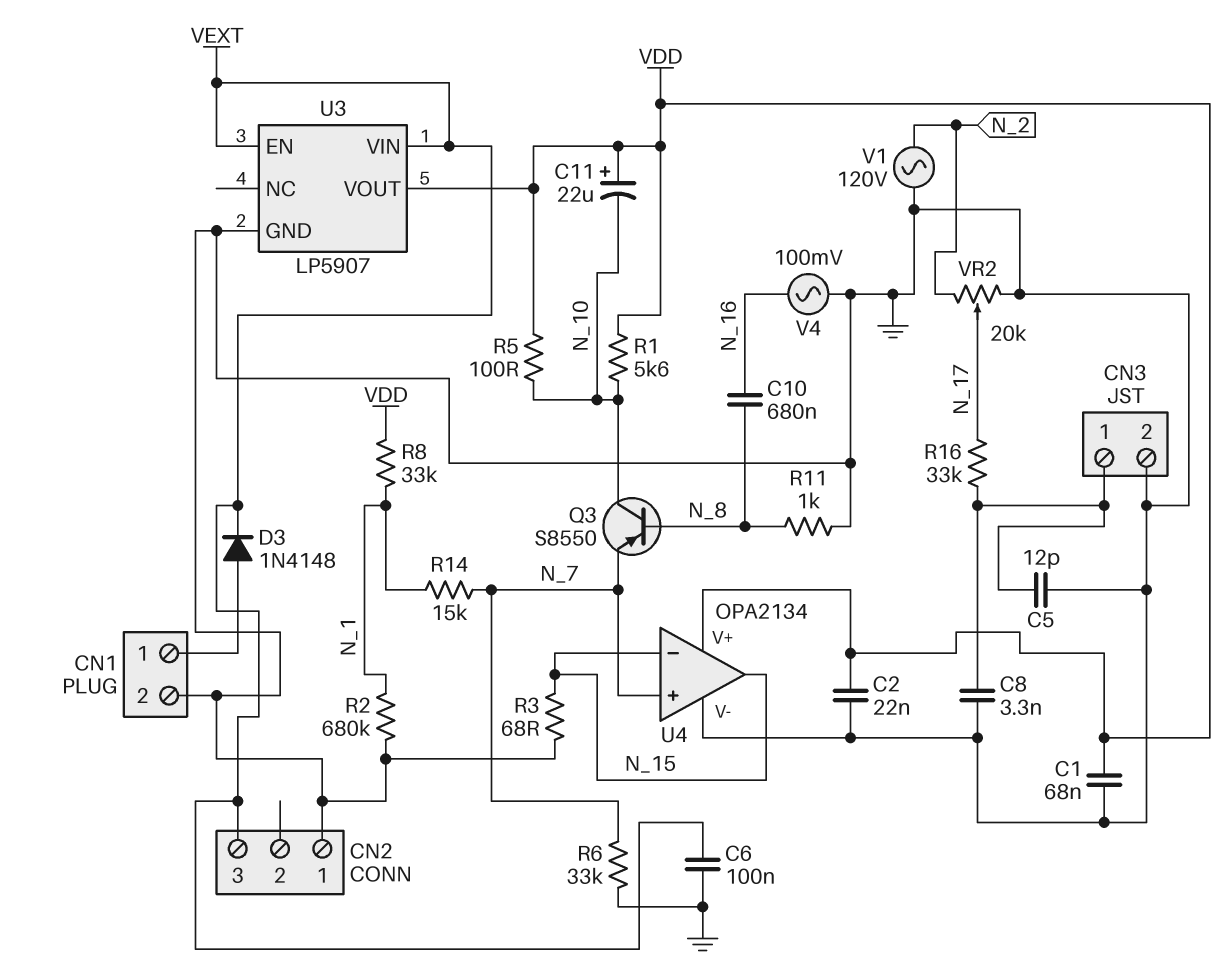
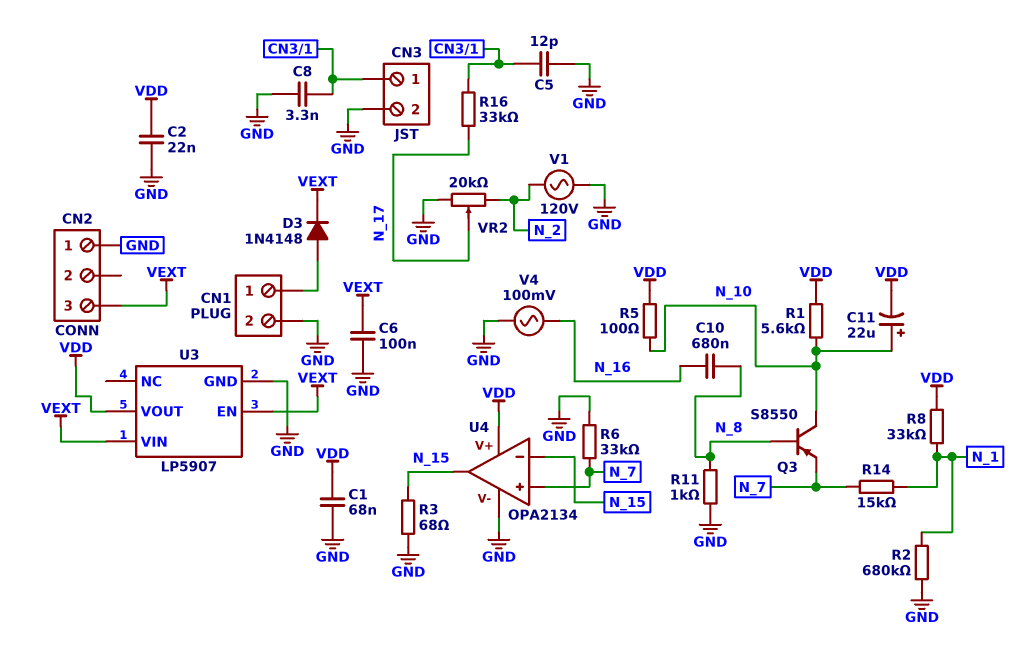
C11: 22uF (plus VDD, minus N_10) -> 22uF (plus N_10, minus VDD)

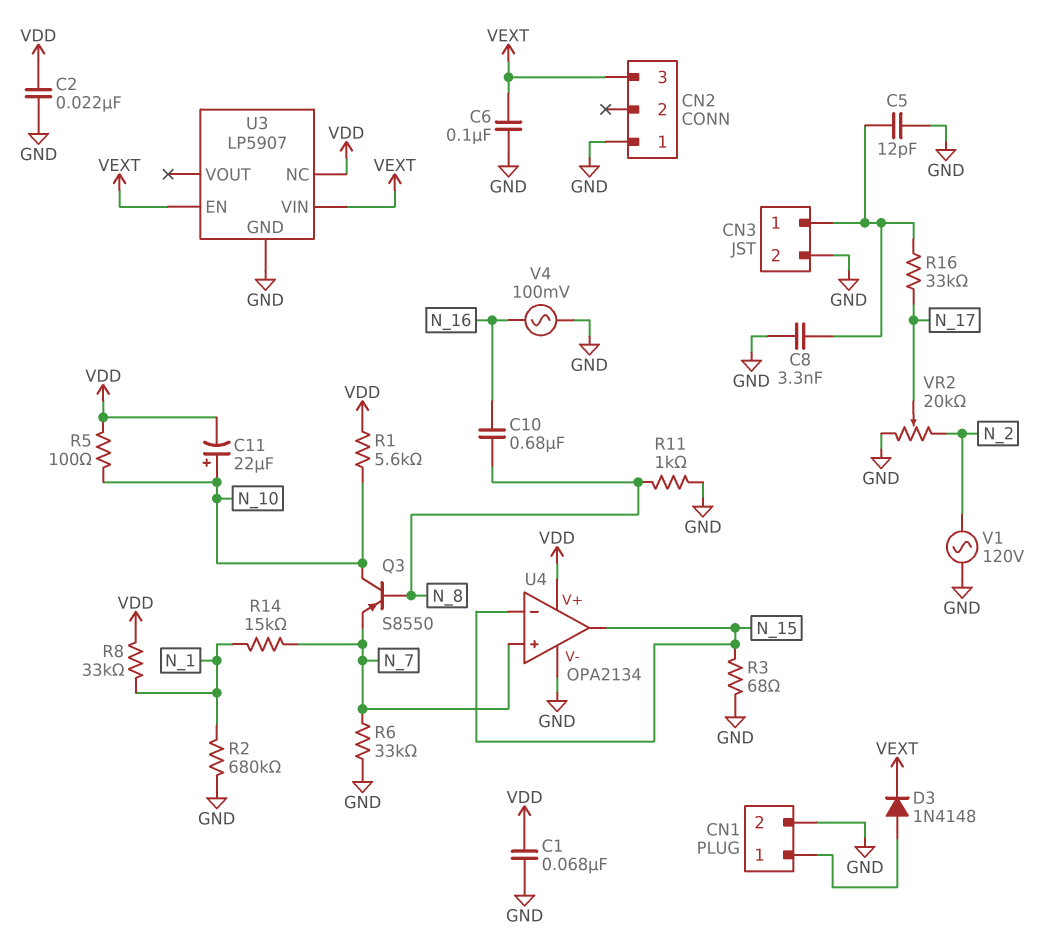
U3 pin NC: none -> VDD
U3 pin VOUT: VDD -> none

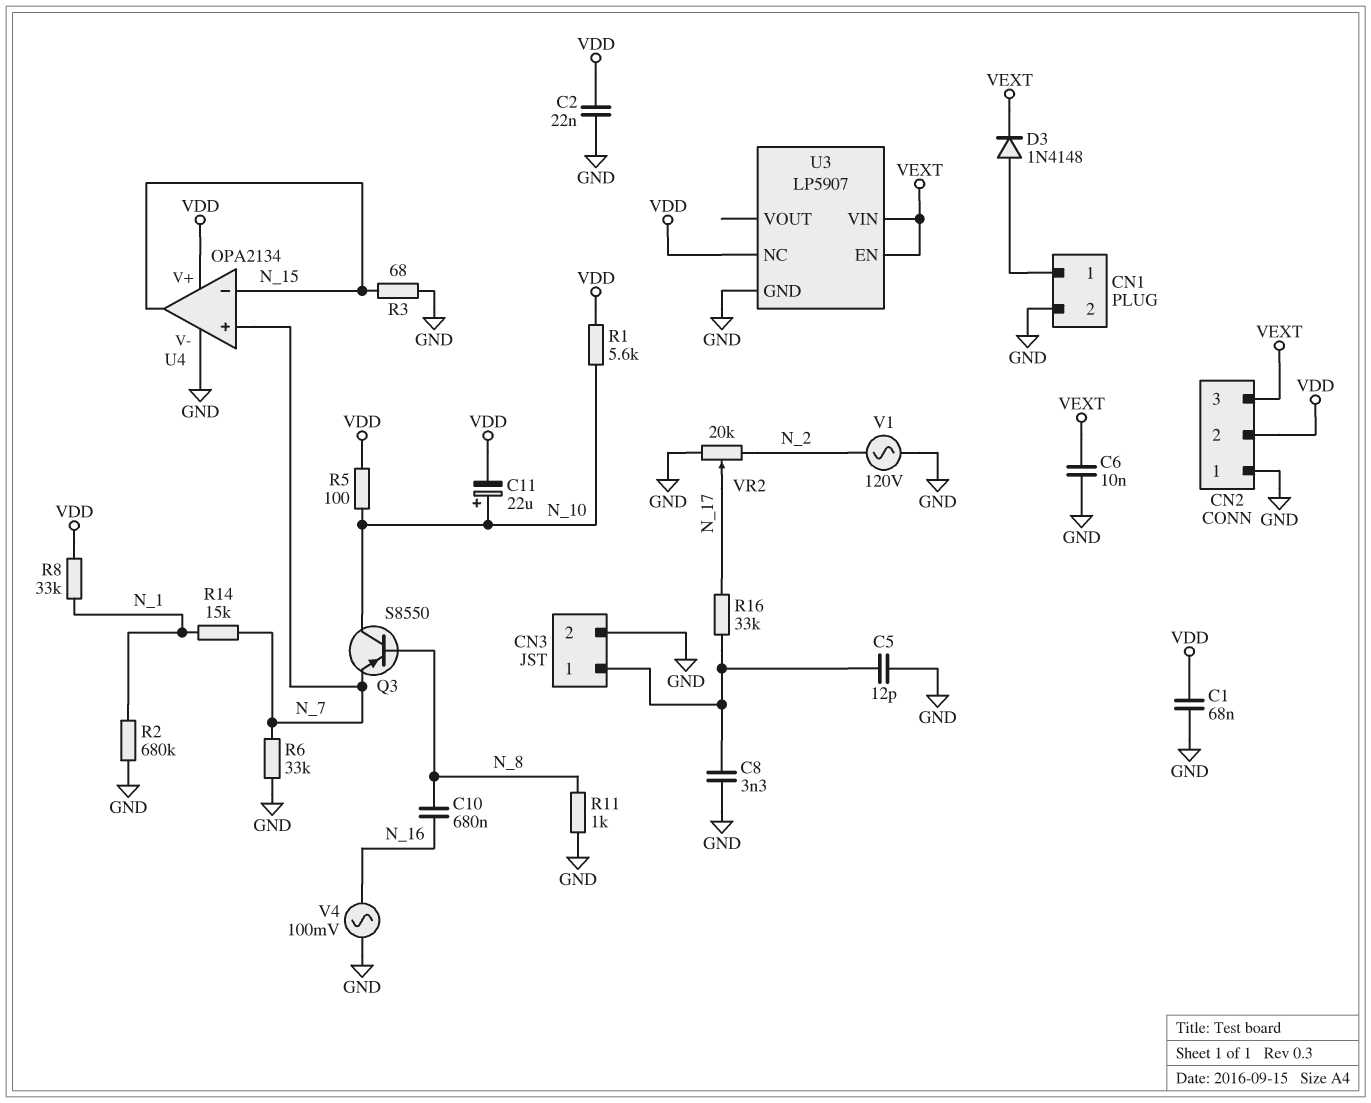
C6: 100nF (GND, VEXT) -> 10nF (GND, VEXT)
CN2 pin 2: none -> VDD

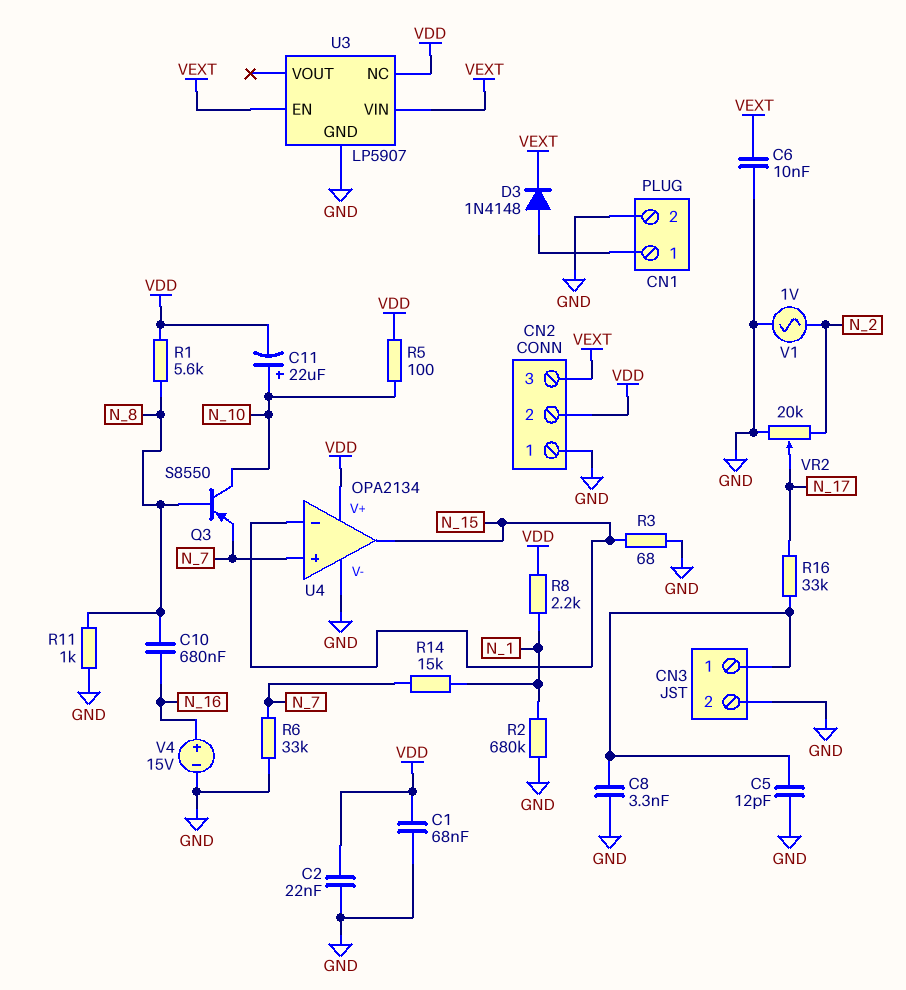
R1: 5.6k (N_10, VDD) -> 5.6k (N_8, VDD)
R8: 33k (N_1, VDD) -> 2.2k (N_1, VDD)
V1: AC 120V (GND, N_2) -> AC 1V (GND, N_2)
V4: AC 100mV (GND, N_16) -> 15V (plus N_16, minus GND)

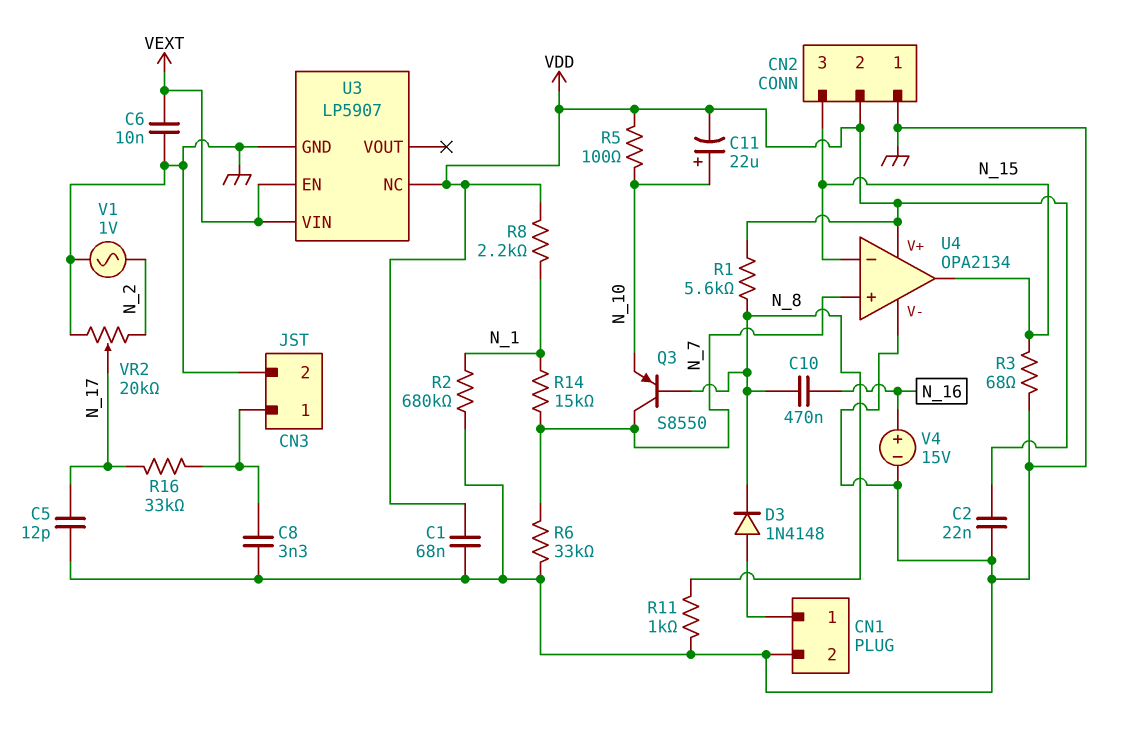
C5: 12pF (CN3/1, GND) -> 12pF (GND, N_17)
C10: 680nF (N_8, N_16) -> 470nF (N_8, N_16)
CN2 pin 3: VEXT -> N_15
D3: diode 1N4148 (A CN1/1, K VEXT) -> diode 1N4148 (A CN1/1, K N_8)
Q3: PNP S8550 (B N_8, C N_10, E N_7) -> PNP S8550 (B N_8, C N_7, E N_10)

